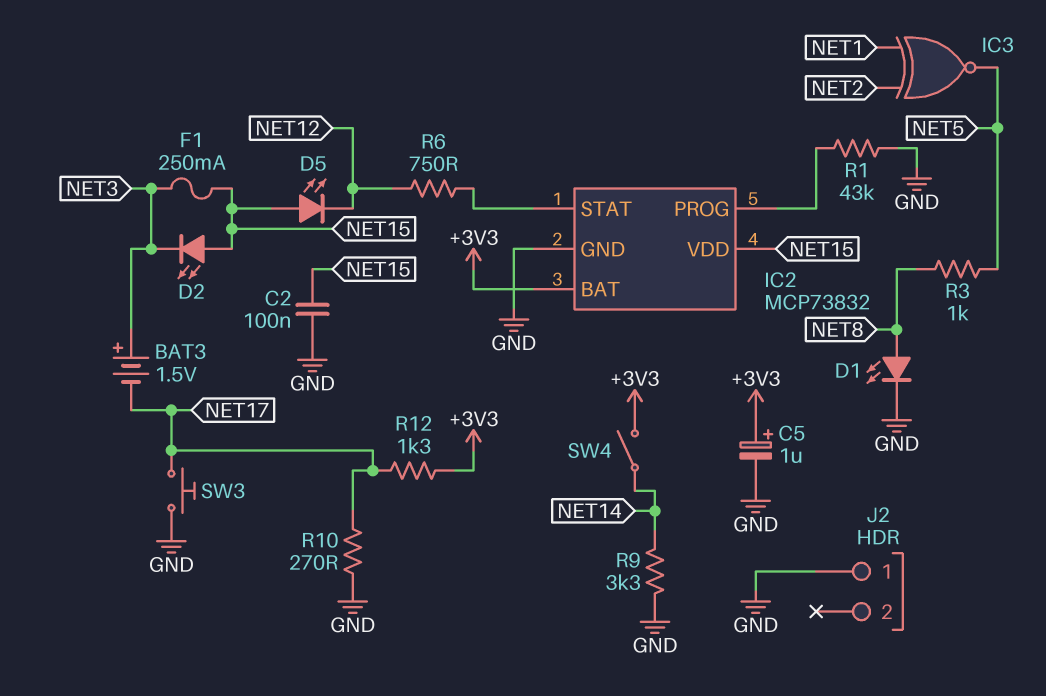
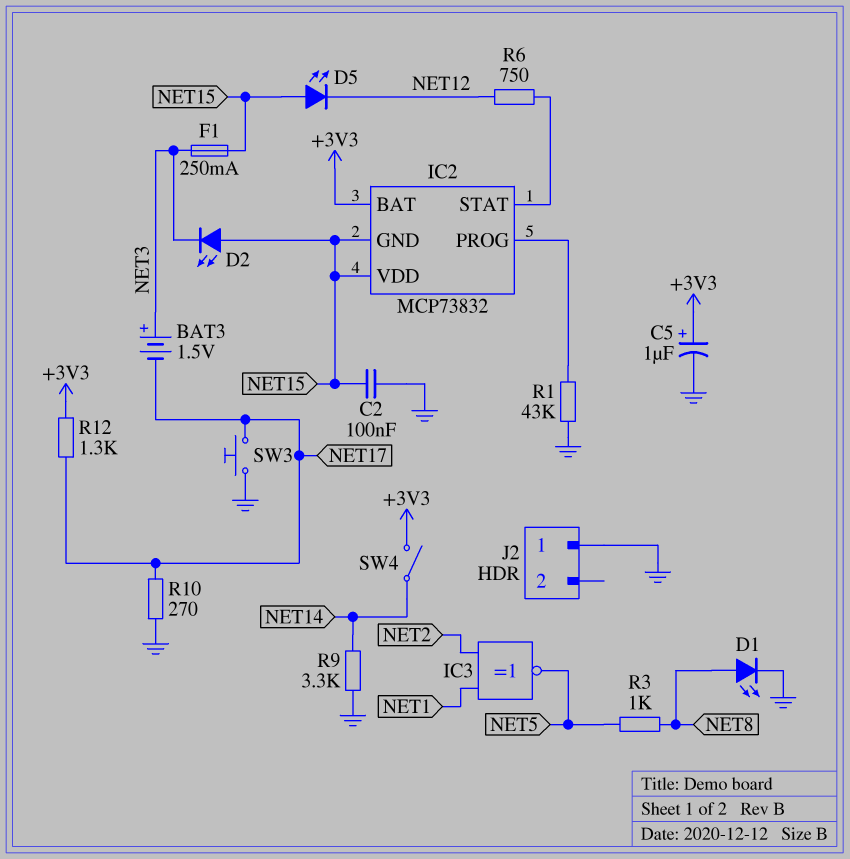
IC2 pin GND: GND -> NET15

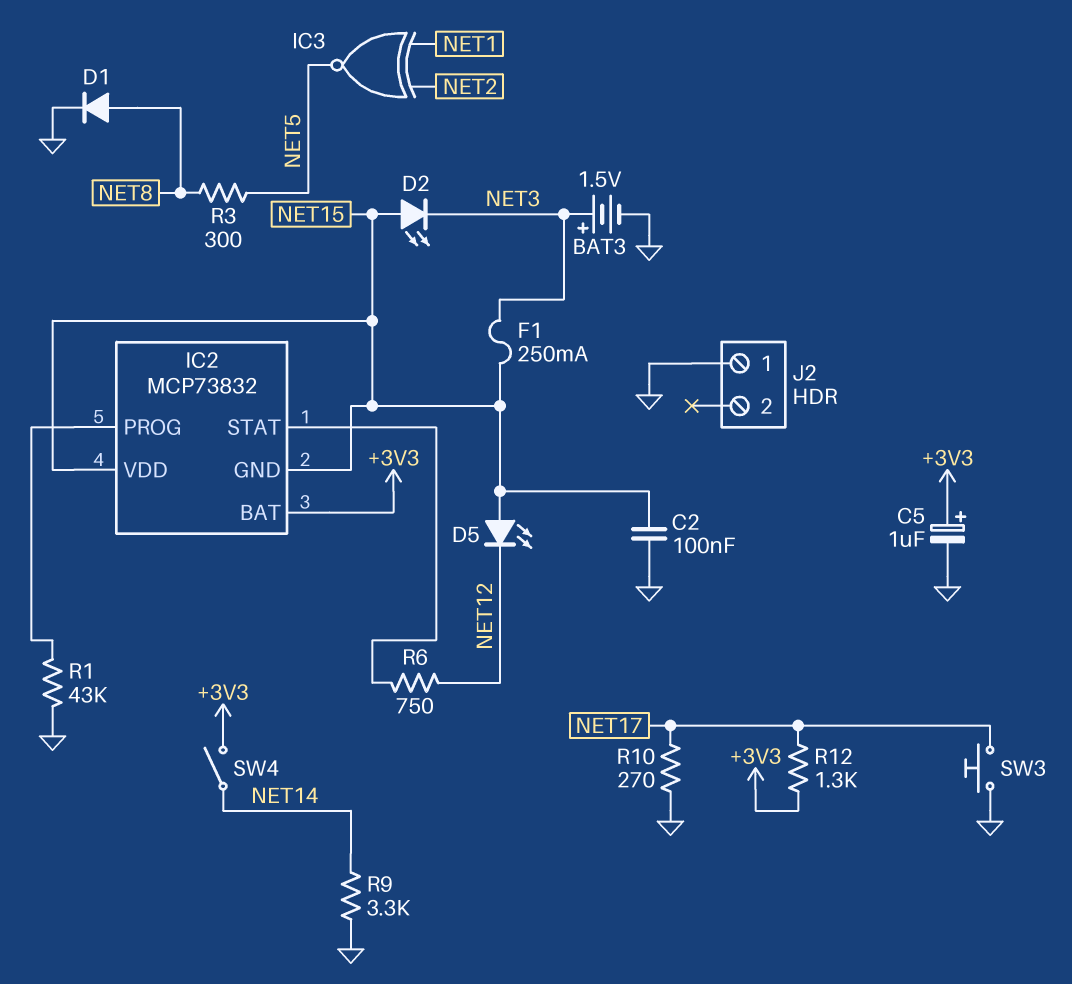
BAT3: 1.5V (plus NET3, minus NET17) -> 1.5V (plus NET3, minus GND)
D1: LED (A NET8, K GND) -> diode (A NET8, K GND)
R3: 1k (NET5, NET8) -> 300 (NET5, NET8)

